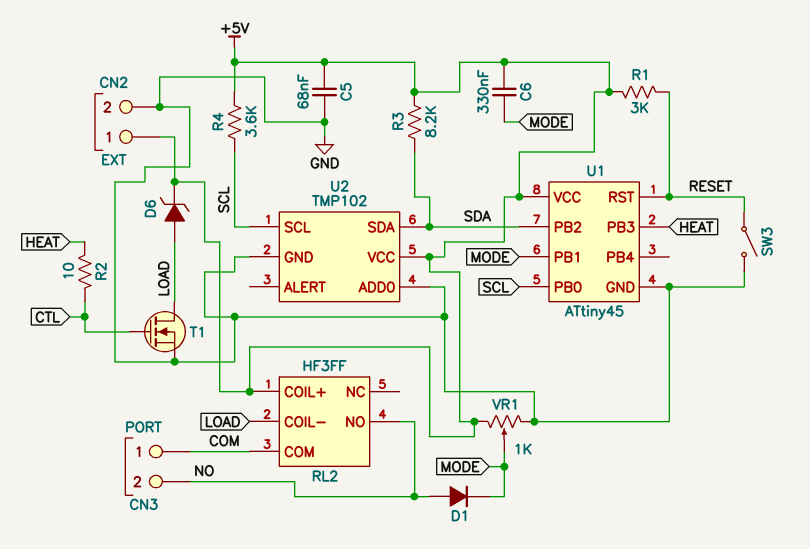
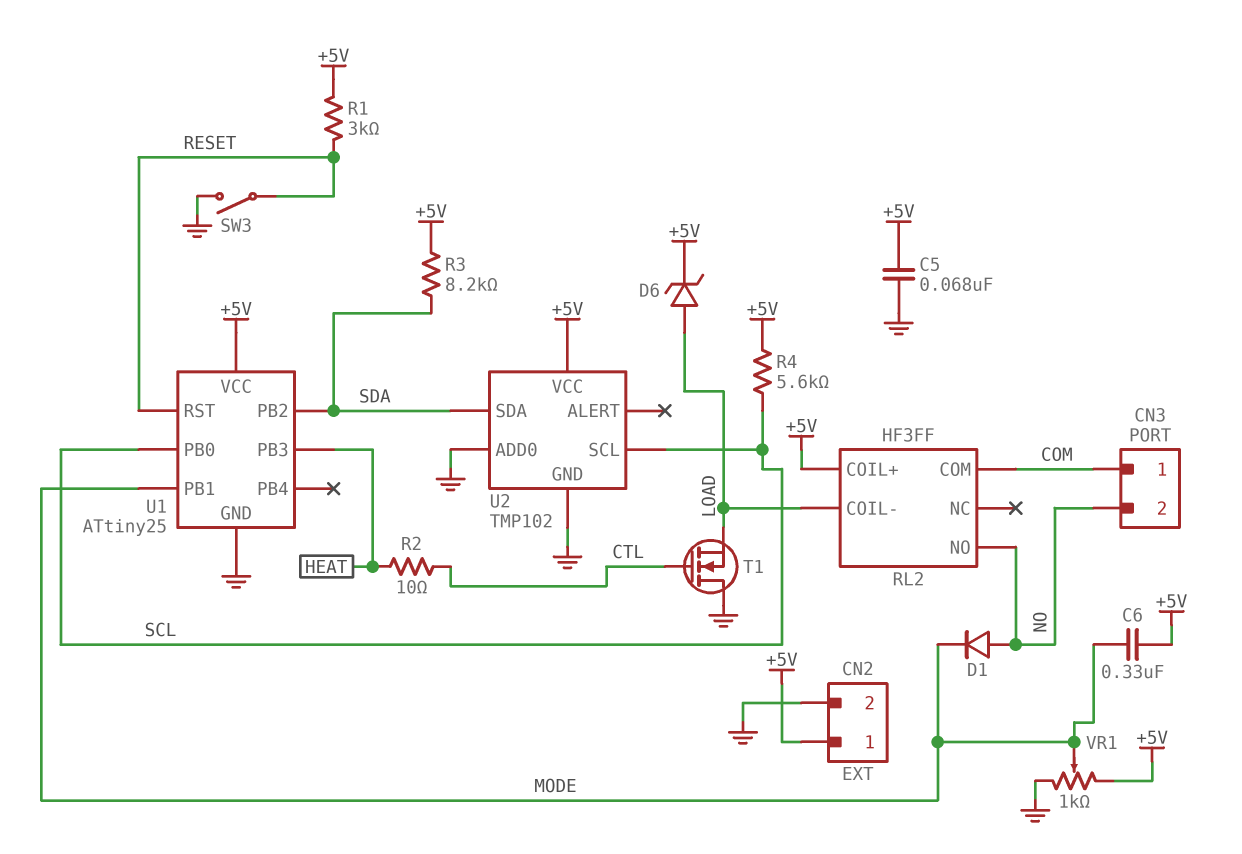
R4: 3.6k (+5V, SCL) -> 5.6k (+5V, SCL)
T1: NMOS (G CTL, D LOAD, S GND) -> NMOS (G CTL, D GND, S LOAD)
U1: ATtiny45 -> ATtiny25

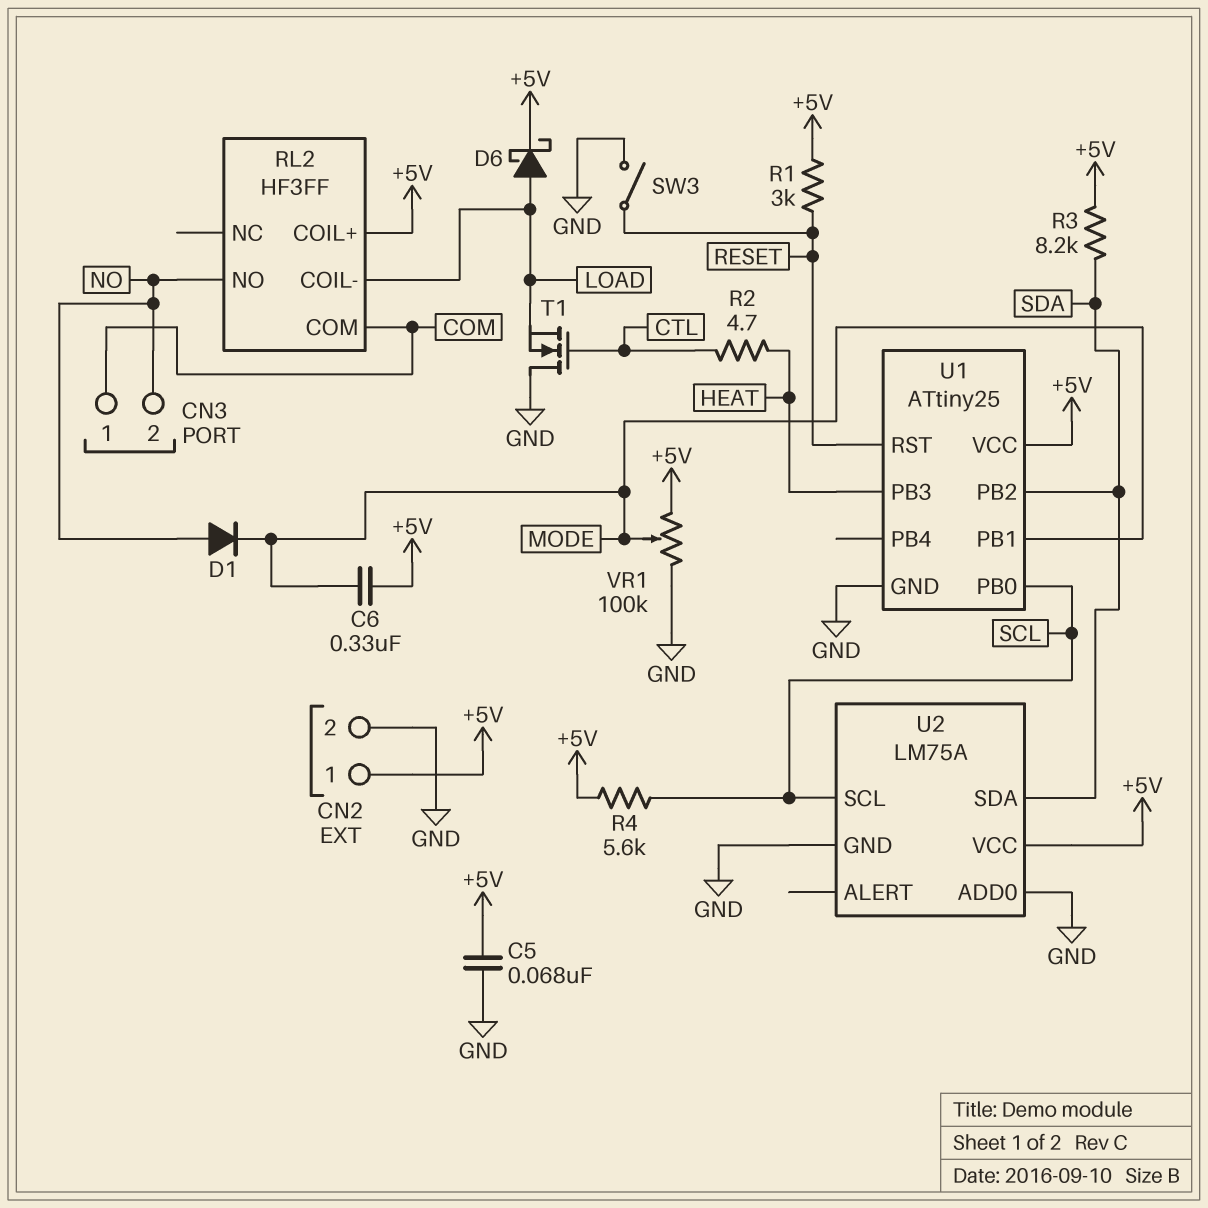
D6: zener (A LOAD, K +5V) -> schottky (A LOAD, K +5V)
R2: 10 (CTL, HEAT) -> 4.7 (CTL, HEAT)
U2: TMP102 -> LM75A
VR1: 1k (+5V, GND, wiper MODE) -> 100k (+5V, GND, wiper MODE)

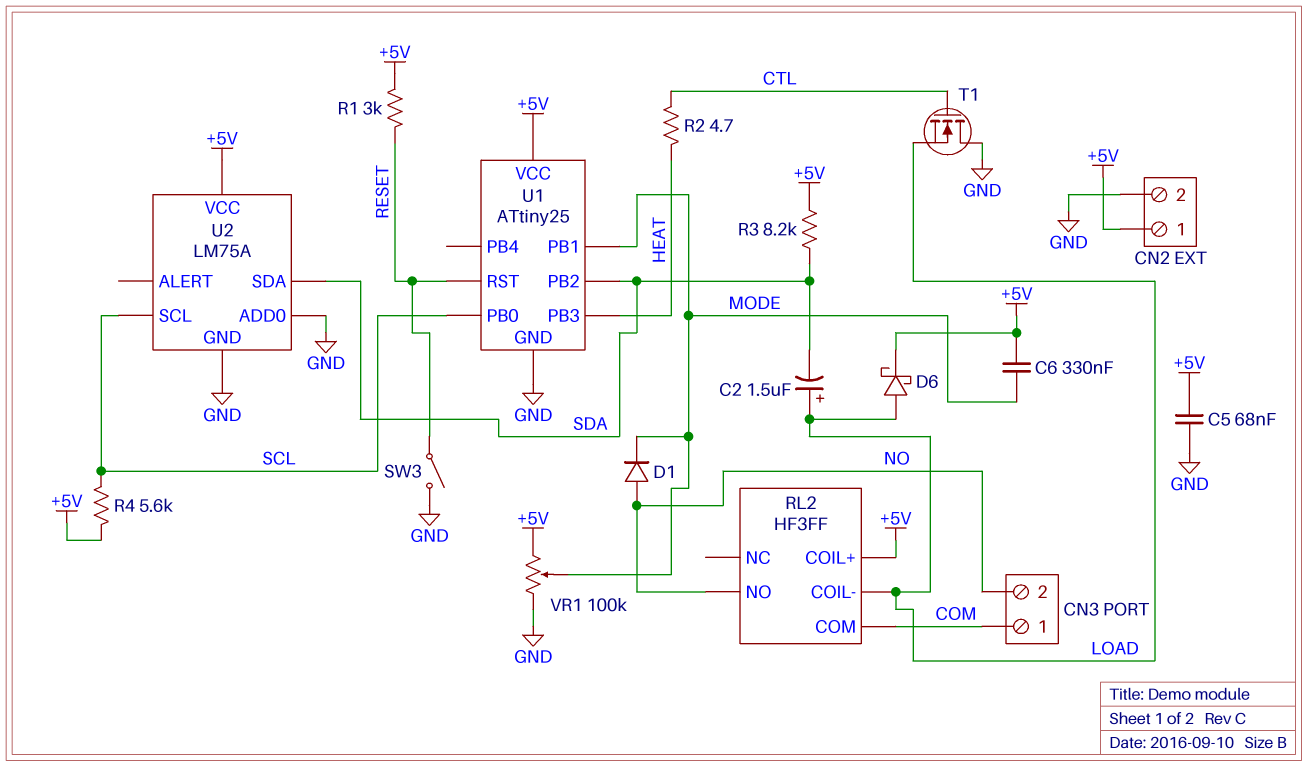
C2: none -> 1.5uF (plus LOAD, minus SDA)

